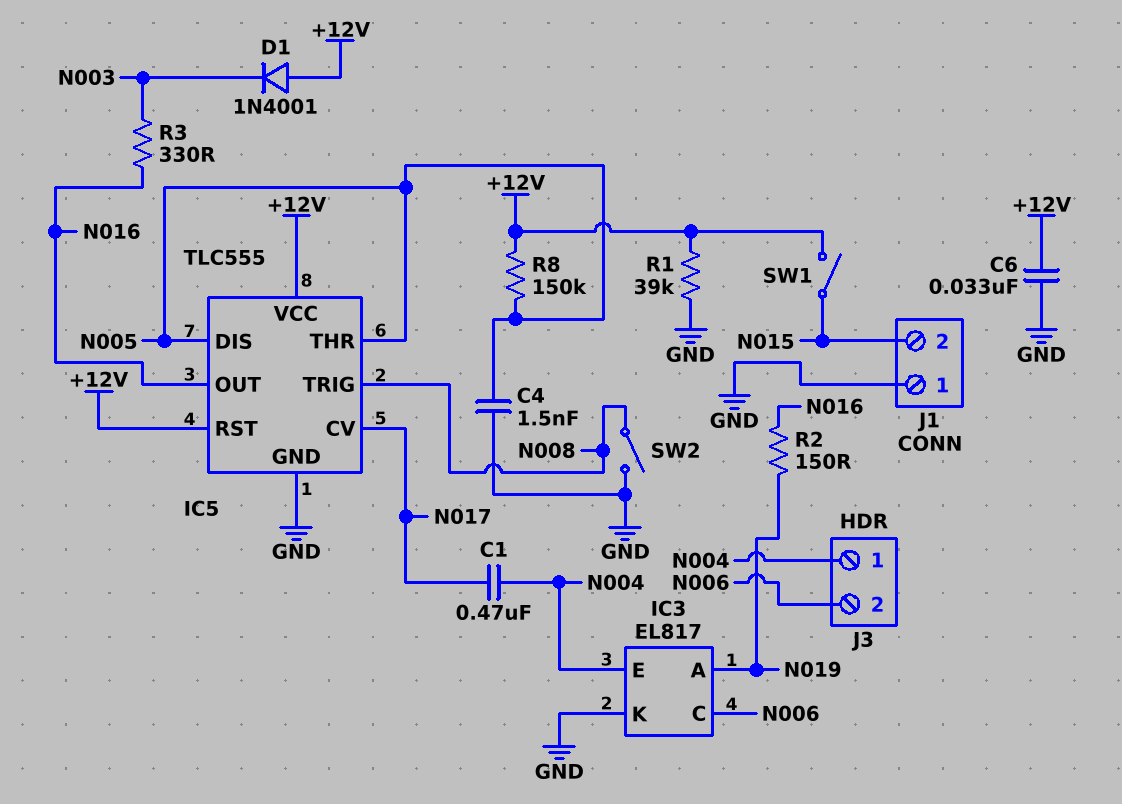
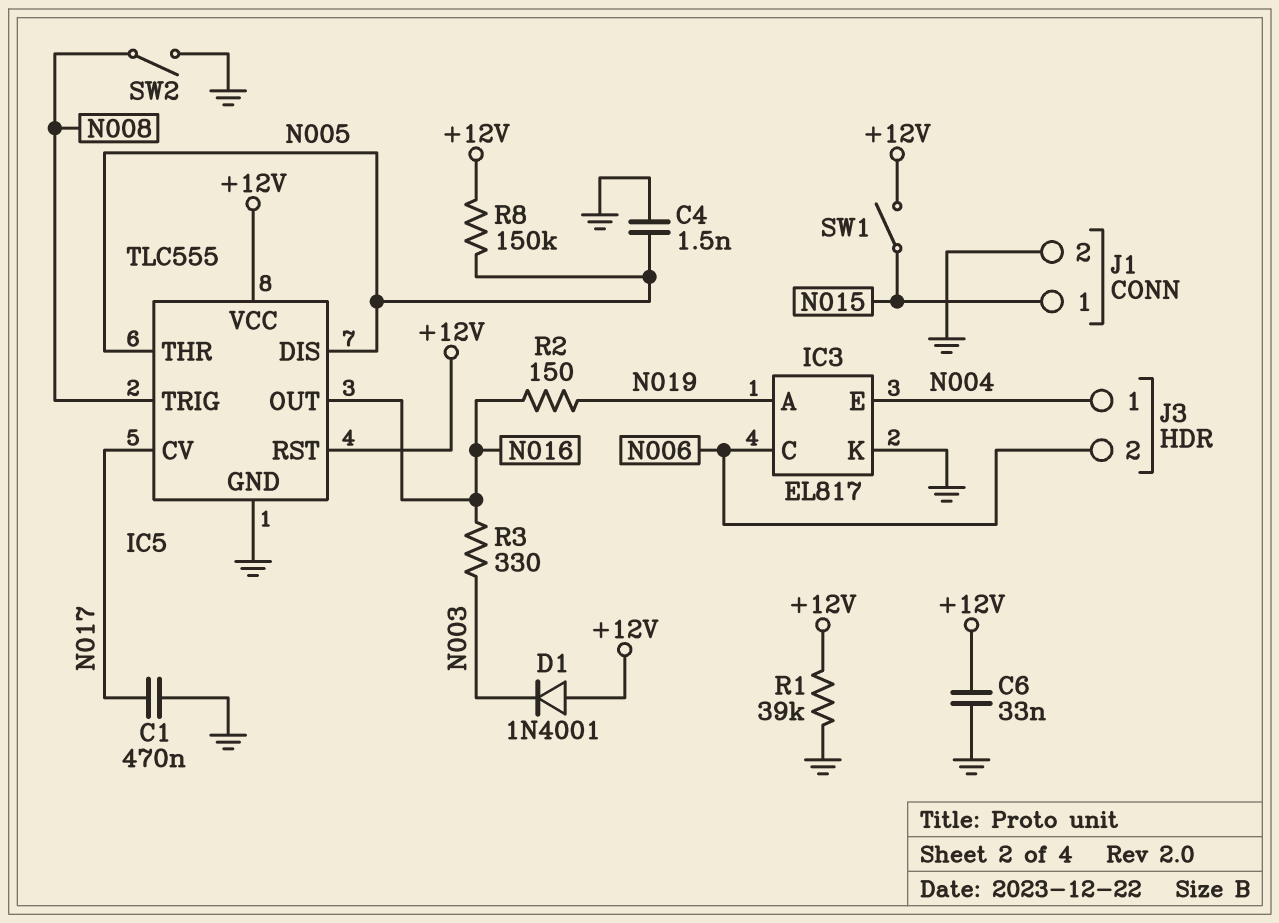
C1: 470nF (N004, N017) -> 470nF (GND, N017)
J1 pin 1: GND -> N015
J1 pin 2: N015 -> GND

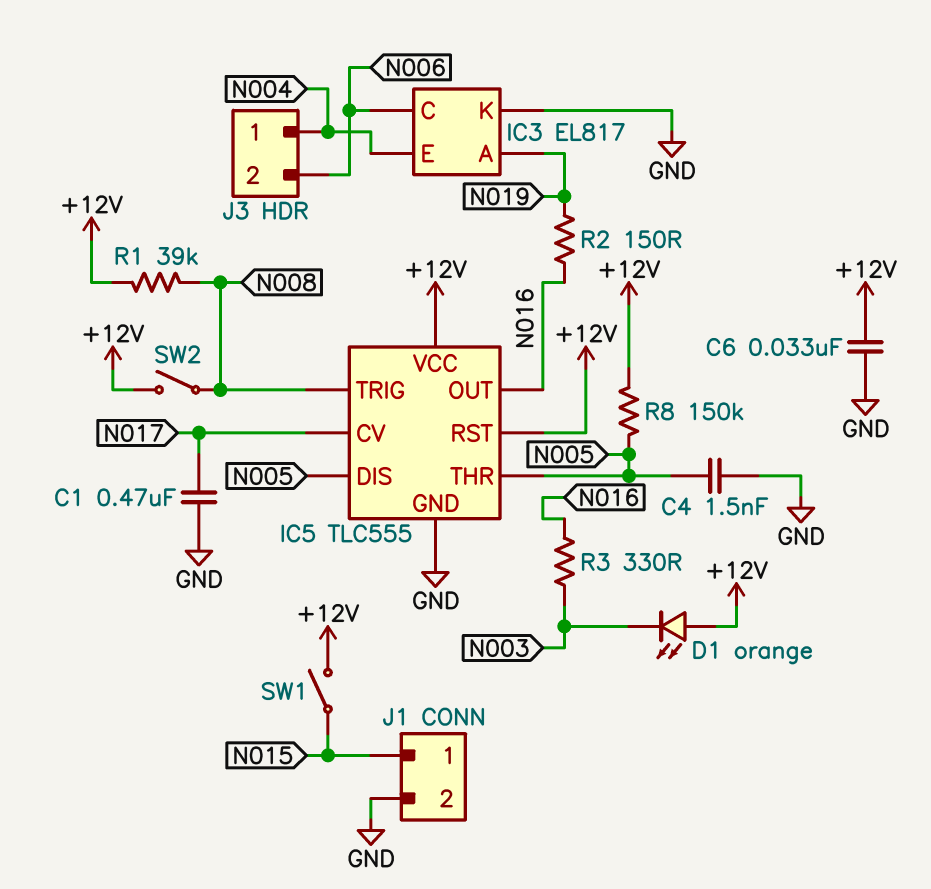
D1: diode 1N4001 (A +12V, K N003) -> LED orange (A +12V, K N003)
R1: 39k (+12V, GND) -> 39k (+12V, N008)
SW2: switch (GND, N008) -> switch (+12V, N008)

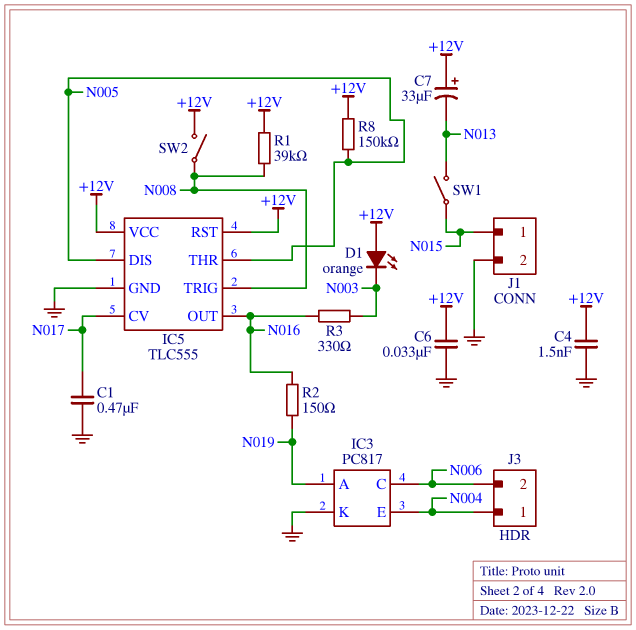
C4: 1.5nF (GND, N005) -> 1.5nF (+12V, GND)
C7: none -> 33uF (plus +12V, minus N013)
IC3: EL817 -> PC817
SW1: switch (+12V, N015) -> switch (N013, N015)

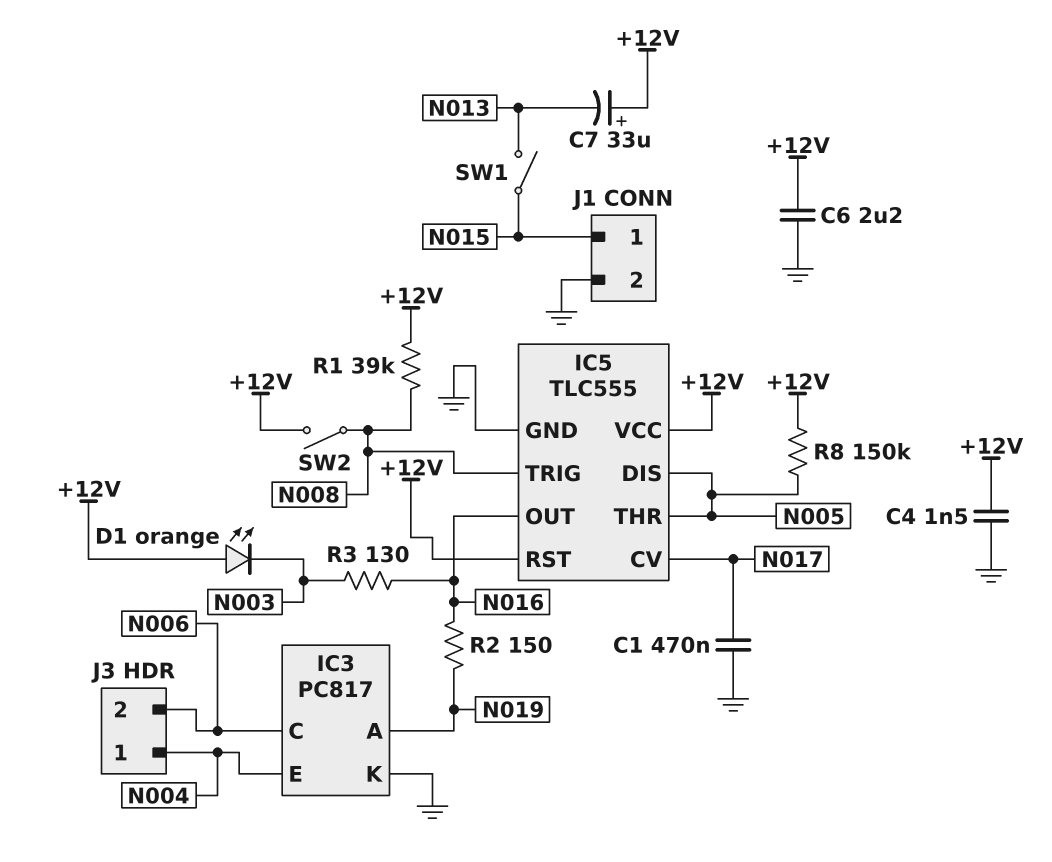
C6: 33nF (+12V, GND) -> 2.2uF (+12V, GND)
R3: 330 (N003, N016) -> 130 (N003, N016)

